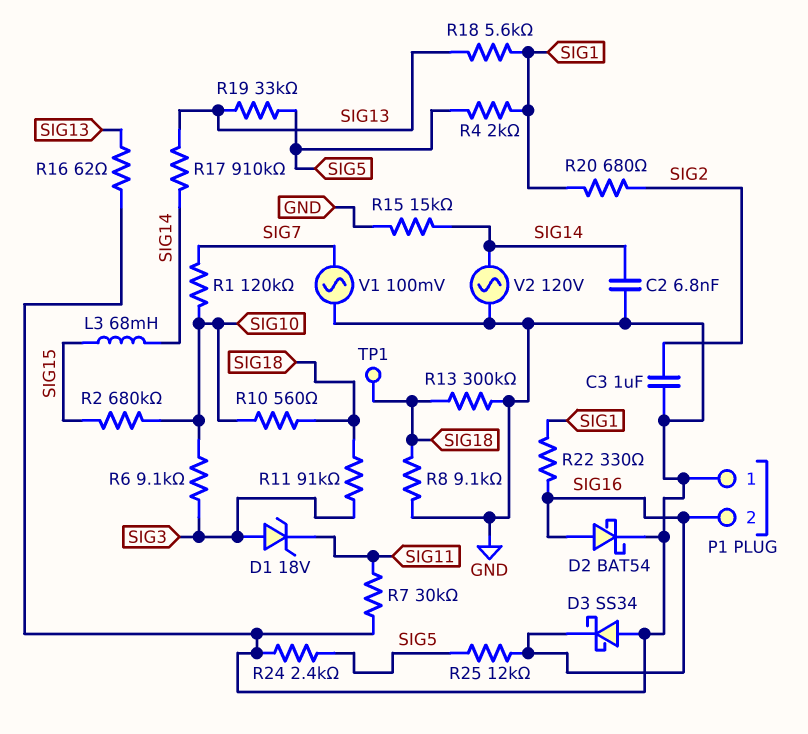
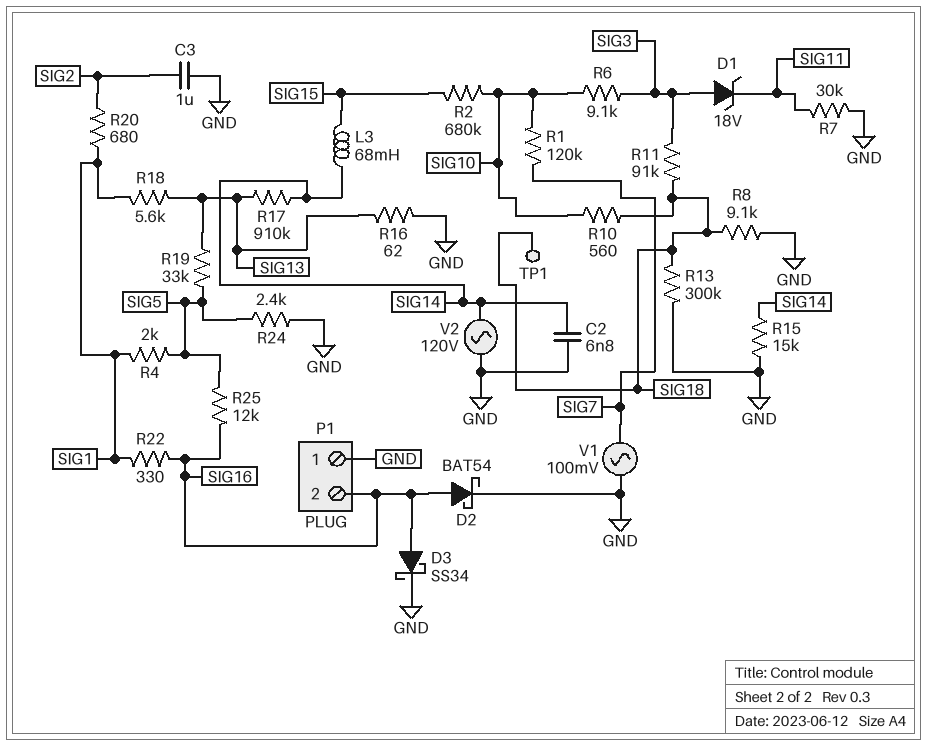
D3: schottky SS34 (A GND, K SIG16) -> schottky SS34 (A SIG16, K GND)

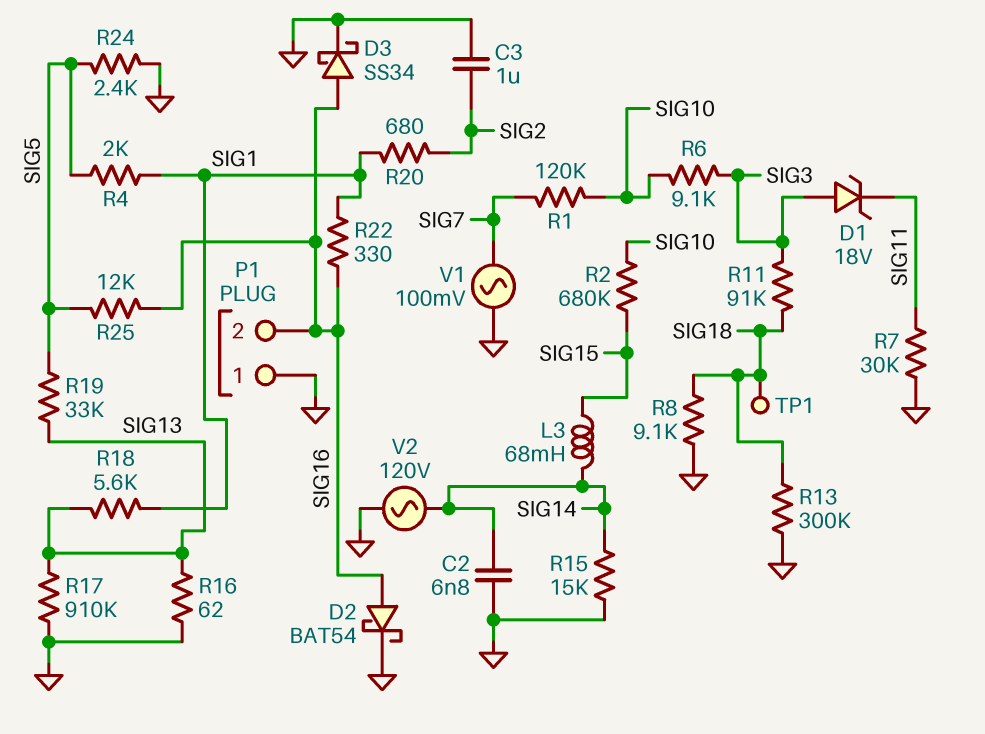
R10: 560 (SIG10, SIG18) -> none
R17: 910k (SIG13, SIG14) -> 910k (GND, SIG13)

